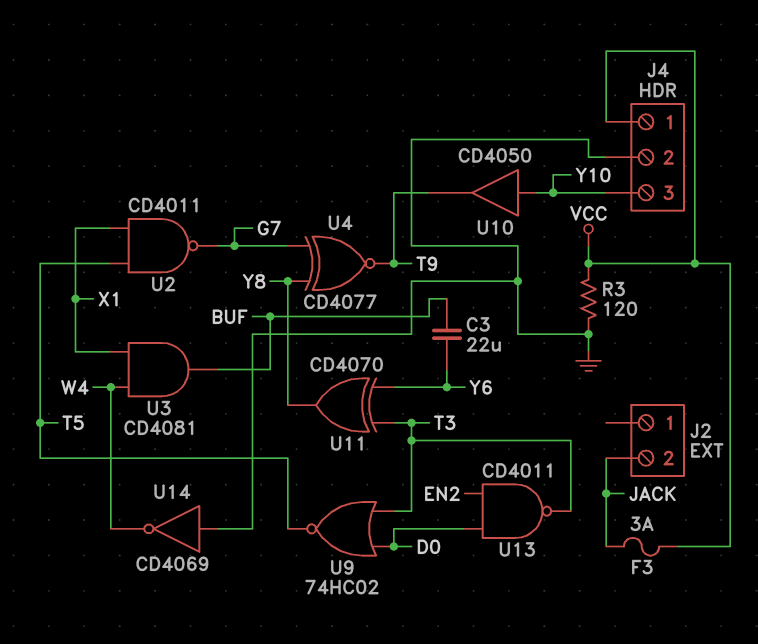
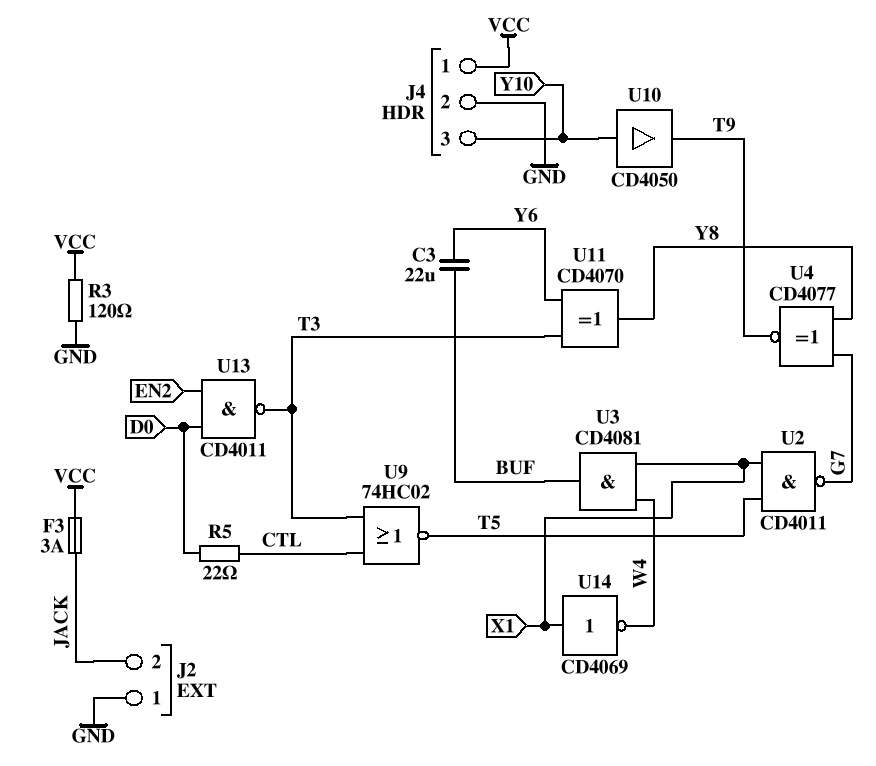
J2 pin 1: none -> GND
R5: none -> 22 (CTL, D0)
U9: NOR 74HC02 (in D0, in T3, out T5) -> NOR 74HC02 (in CTL, in T3, out T5)
U14: NOT CD4069 (in GND, out W4) -> NOT CD4069 (in X1, out W4)

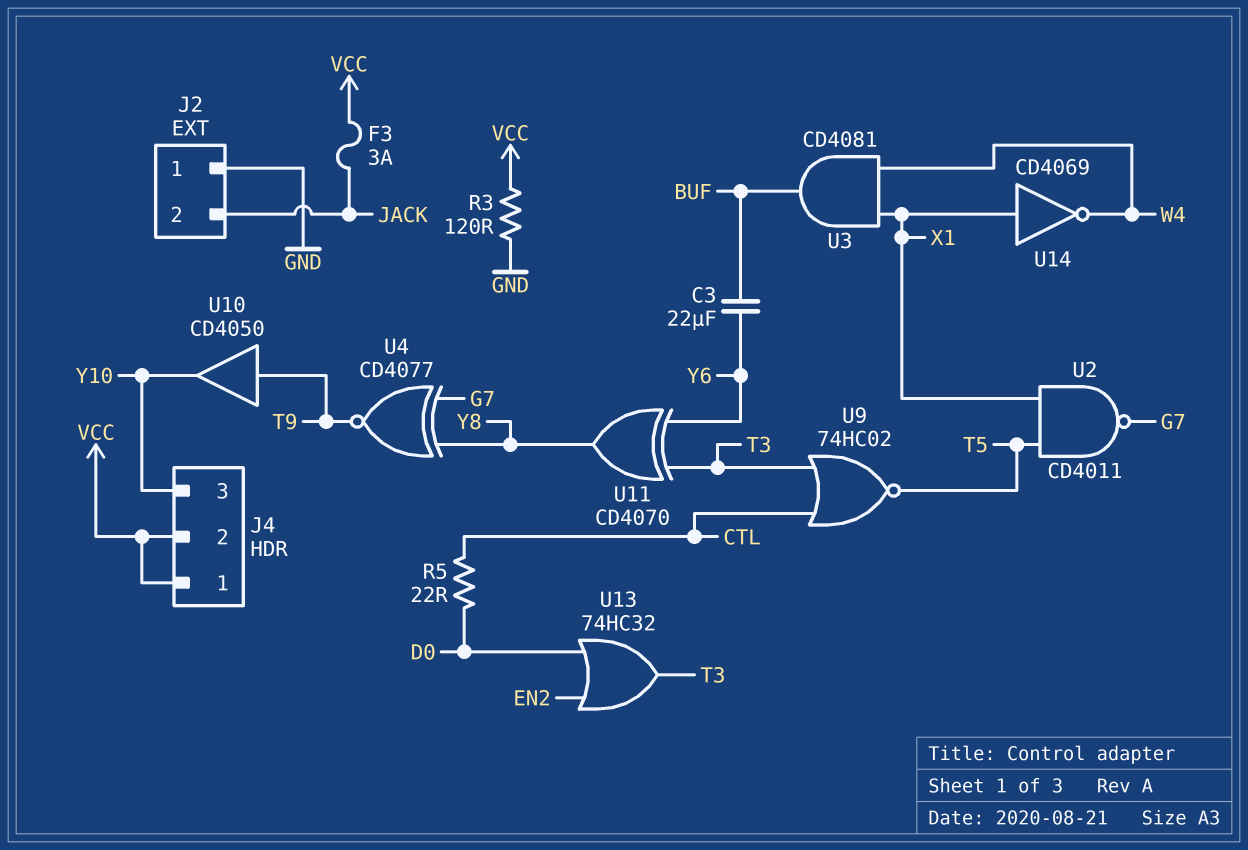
J4 pin 2: GND -> VCC
U10: buffer CD4050 (in Y10, out T9) -> buffer CD4050 (in T9, out Y10)
U13: NAND CD4011 (in D0, in EN2, out T3) -> OR 74HC32 (in D0, in EN2, out T3)

